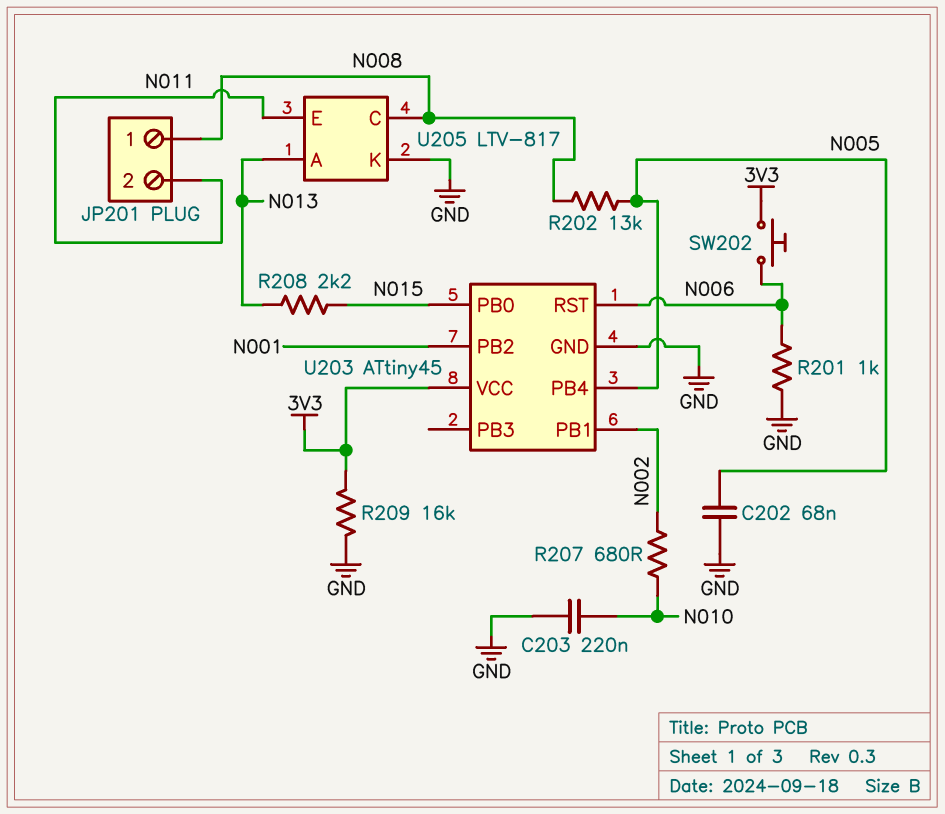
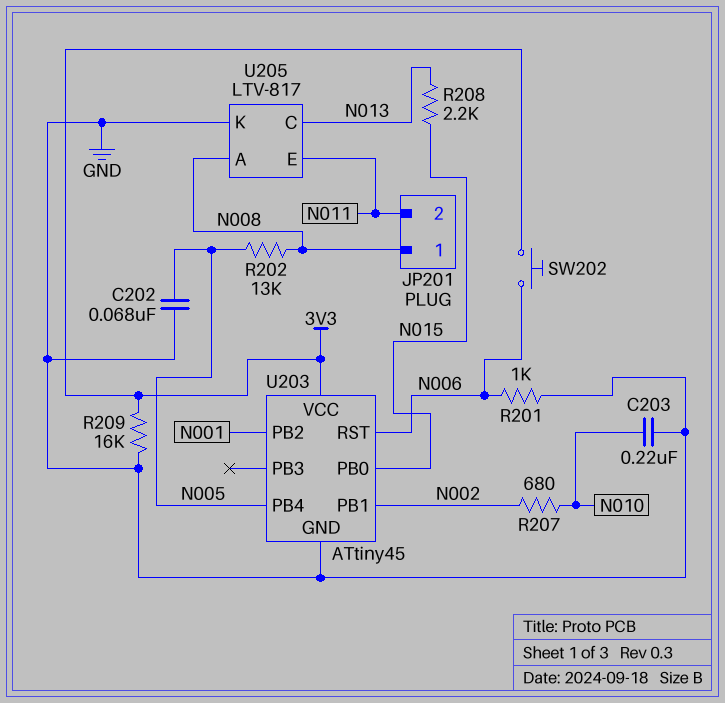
U205 pin A: N013 -> N008
U205 pin C: N008 -> N013

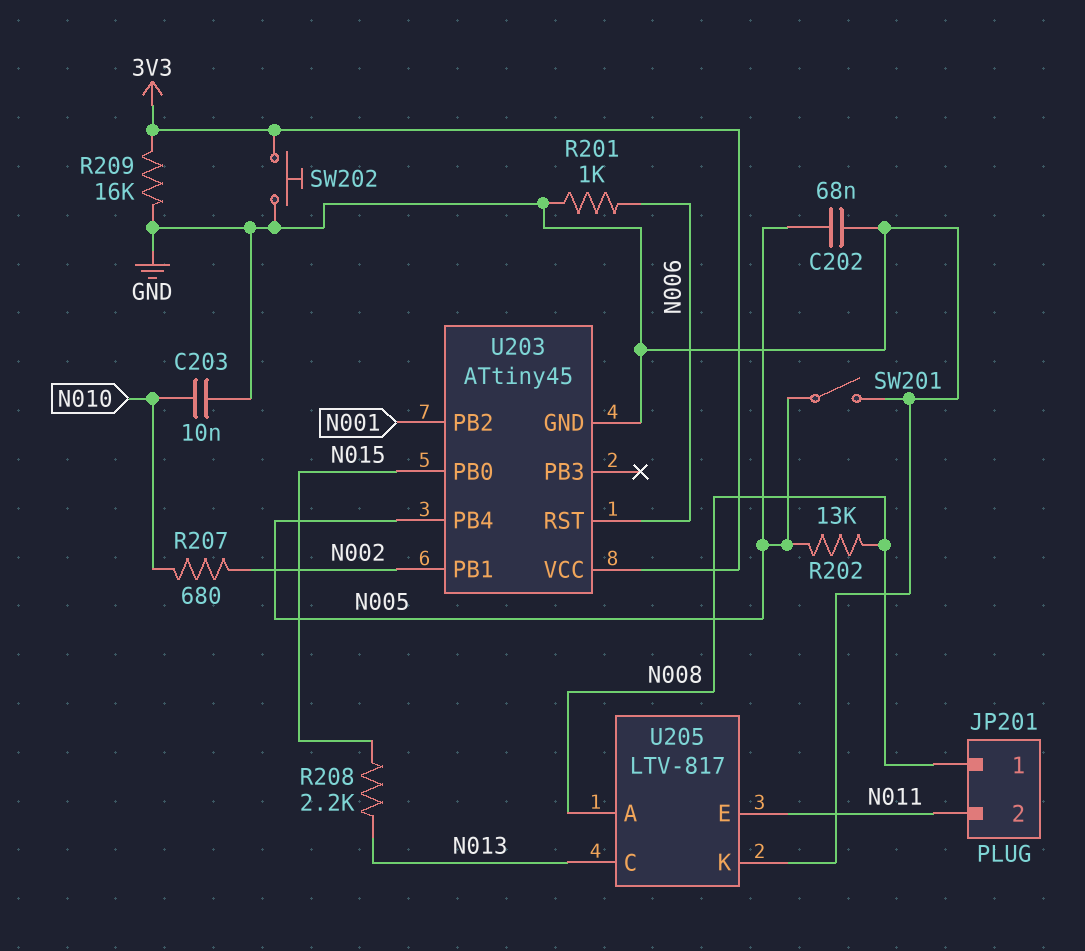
C203: 220nF (GND, N010) -> 10nF (GND, N010)
SW201: none -> switch (GND, N005)
SW202: button (3V3, N006) -> button (3V3, GND)

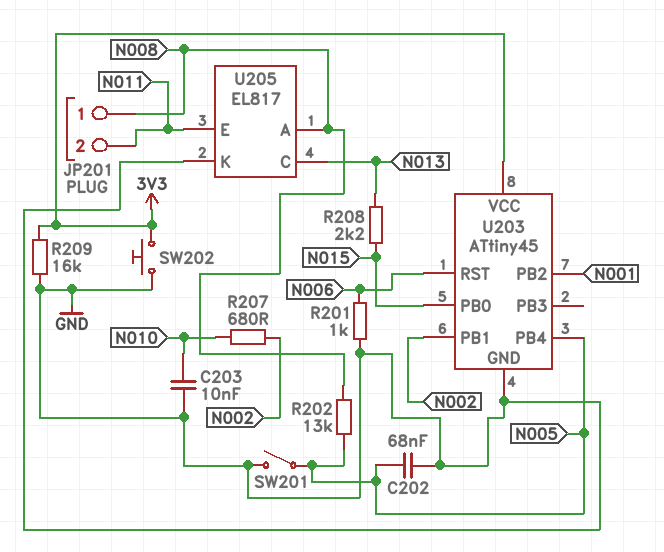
U205: LTV-817 -> EL817

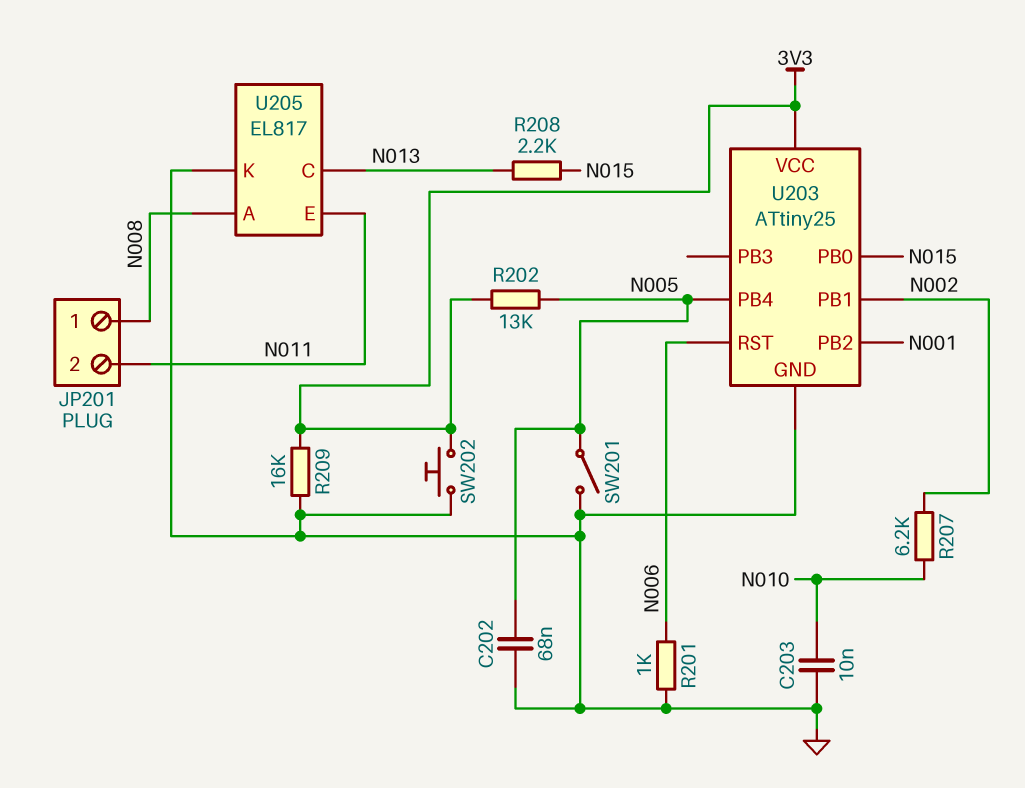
R202: 13k (N005, N008) -> 13k (3V3, N005)
R207: 680 (N002, N010) -> 6.2k (N002, N010)
U203: ATtiny45 -> ATtiny25

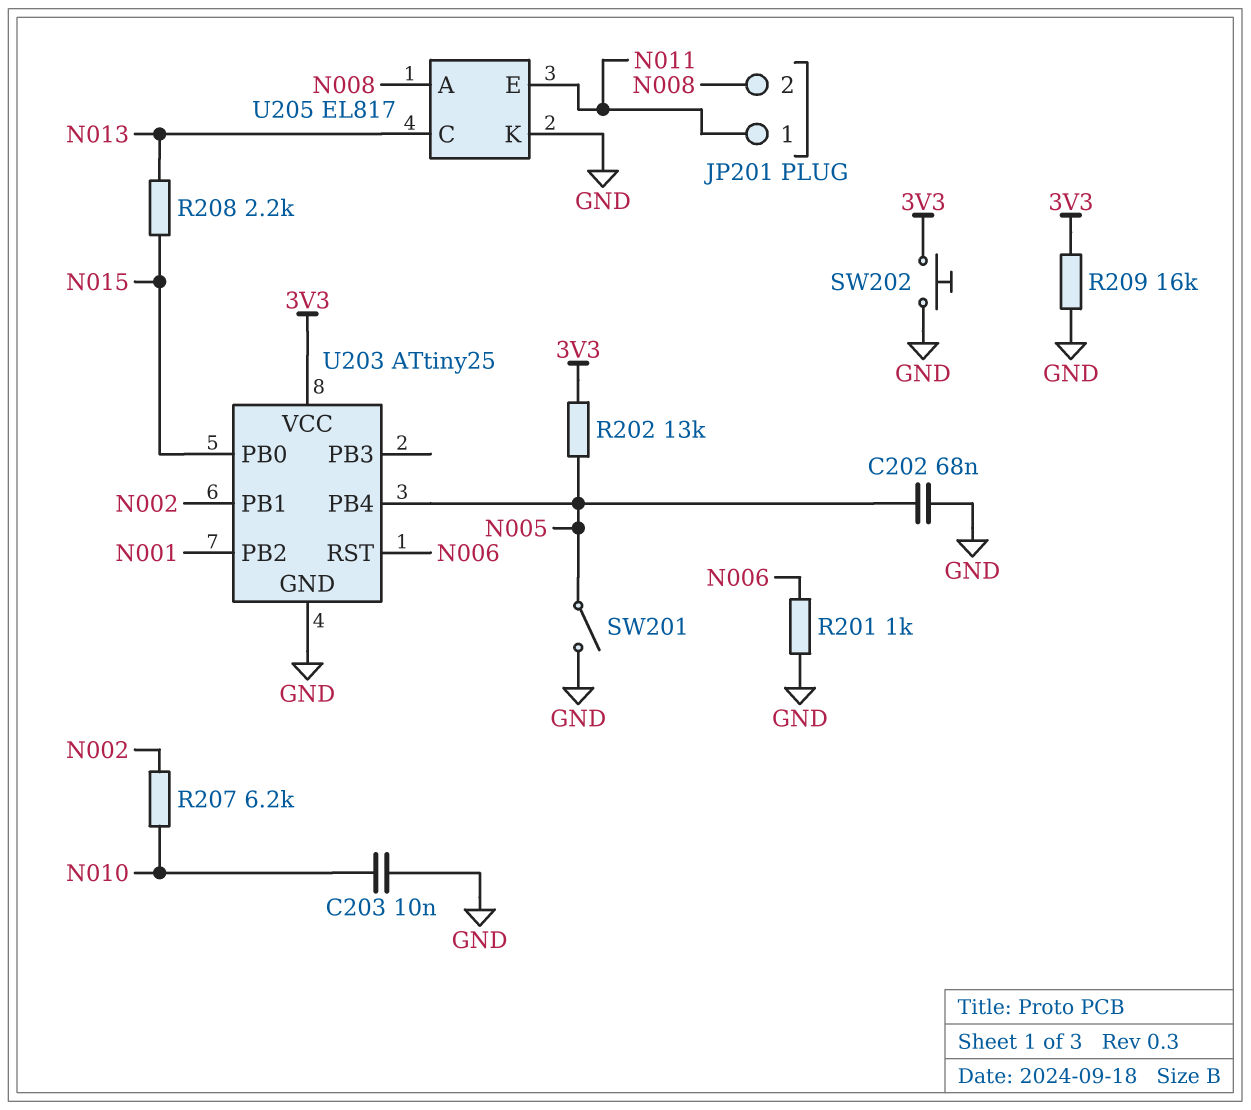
JP201 pin 1: N008 -> N011
JP201 pin 2: N011 -> N008

